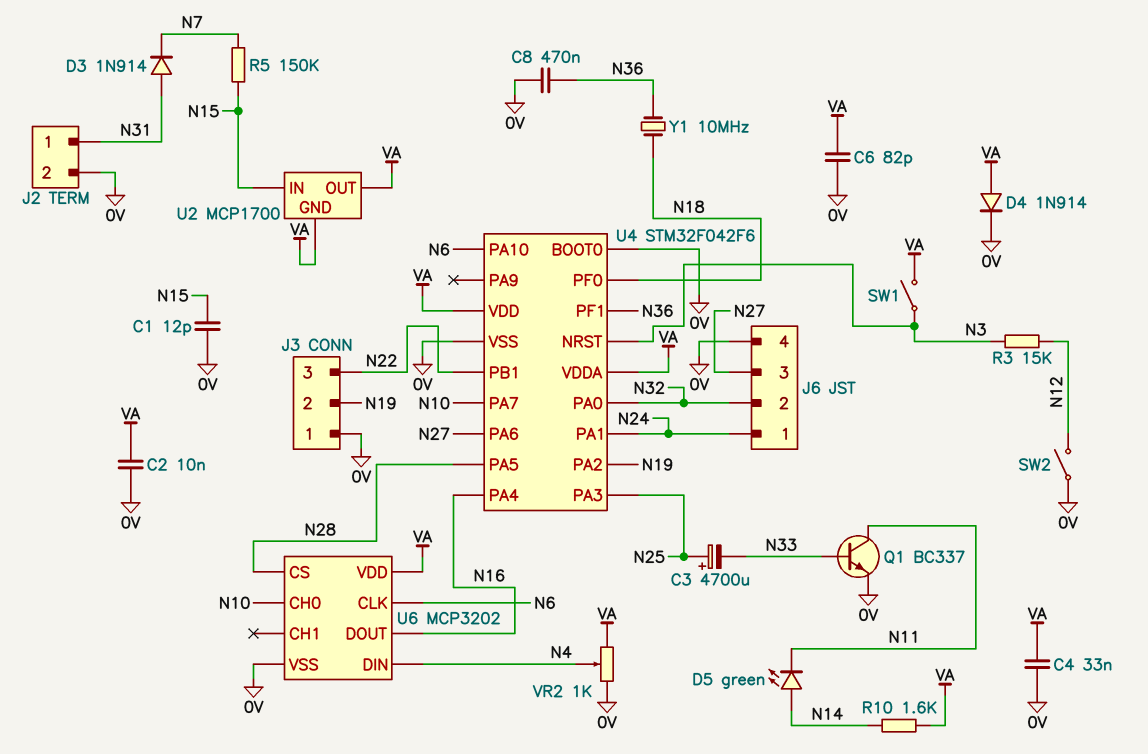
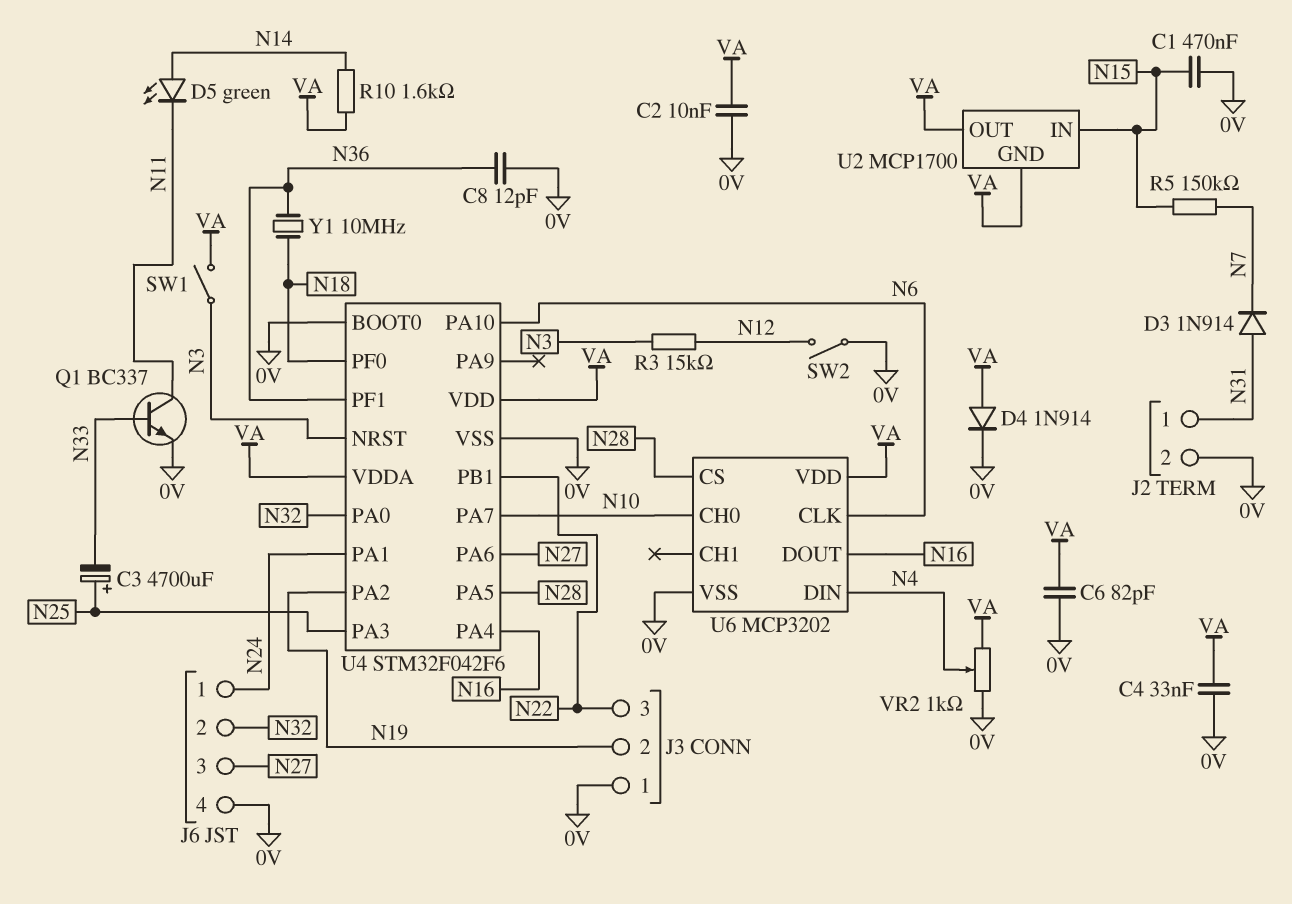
C1: 12pF (0V, N15) -> 470nF (0V, N15)
C8: 470nF (0V, N36) -> 12pF (0V, N36)

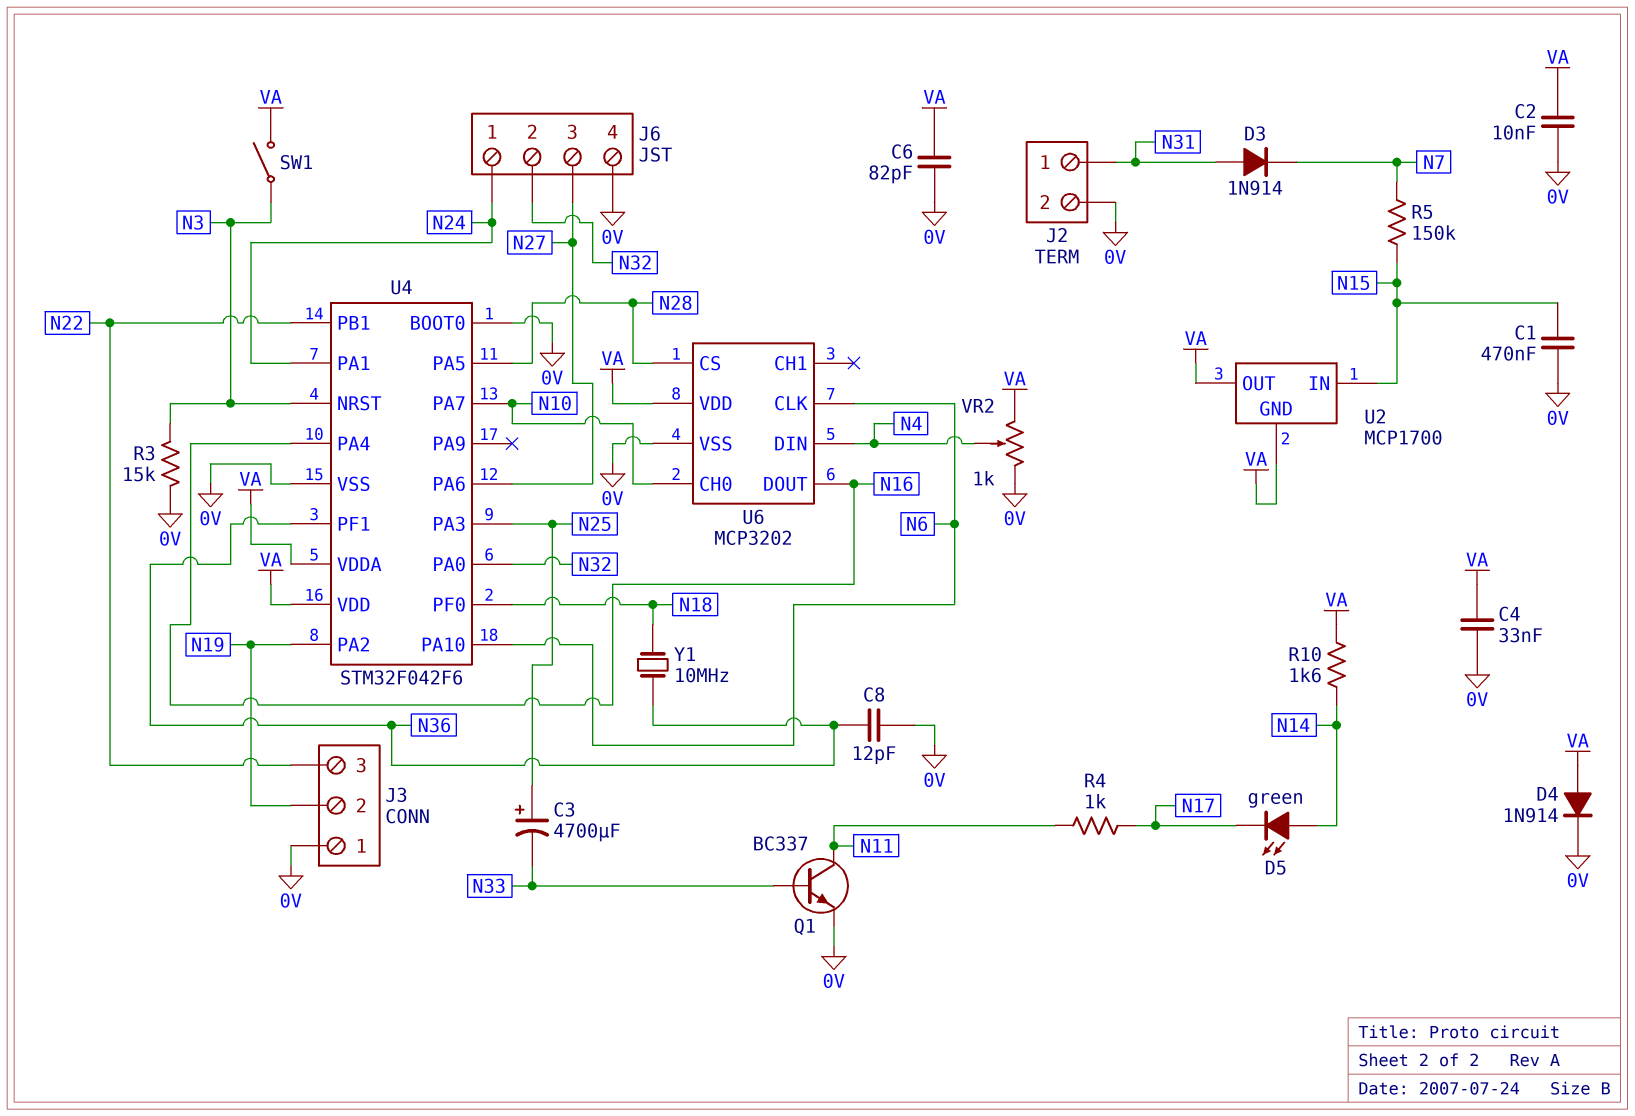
D5: LED green (A N14, K N11) -> LED green (A N14, K N17)
R3: 15k (N3, N12) -> 15k (0V, N3)
R4: none -> 1k (N11, N17)
SW2: switch (0V, N12) -> none

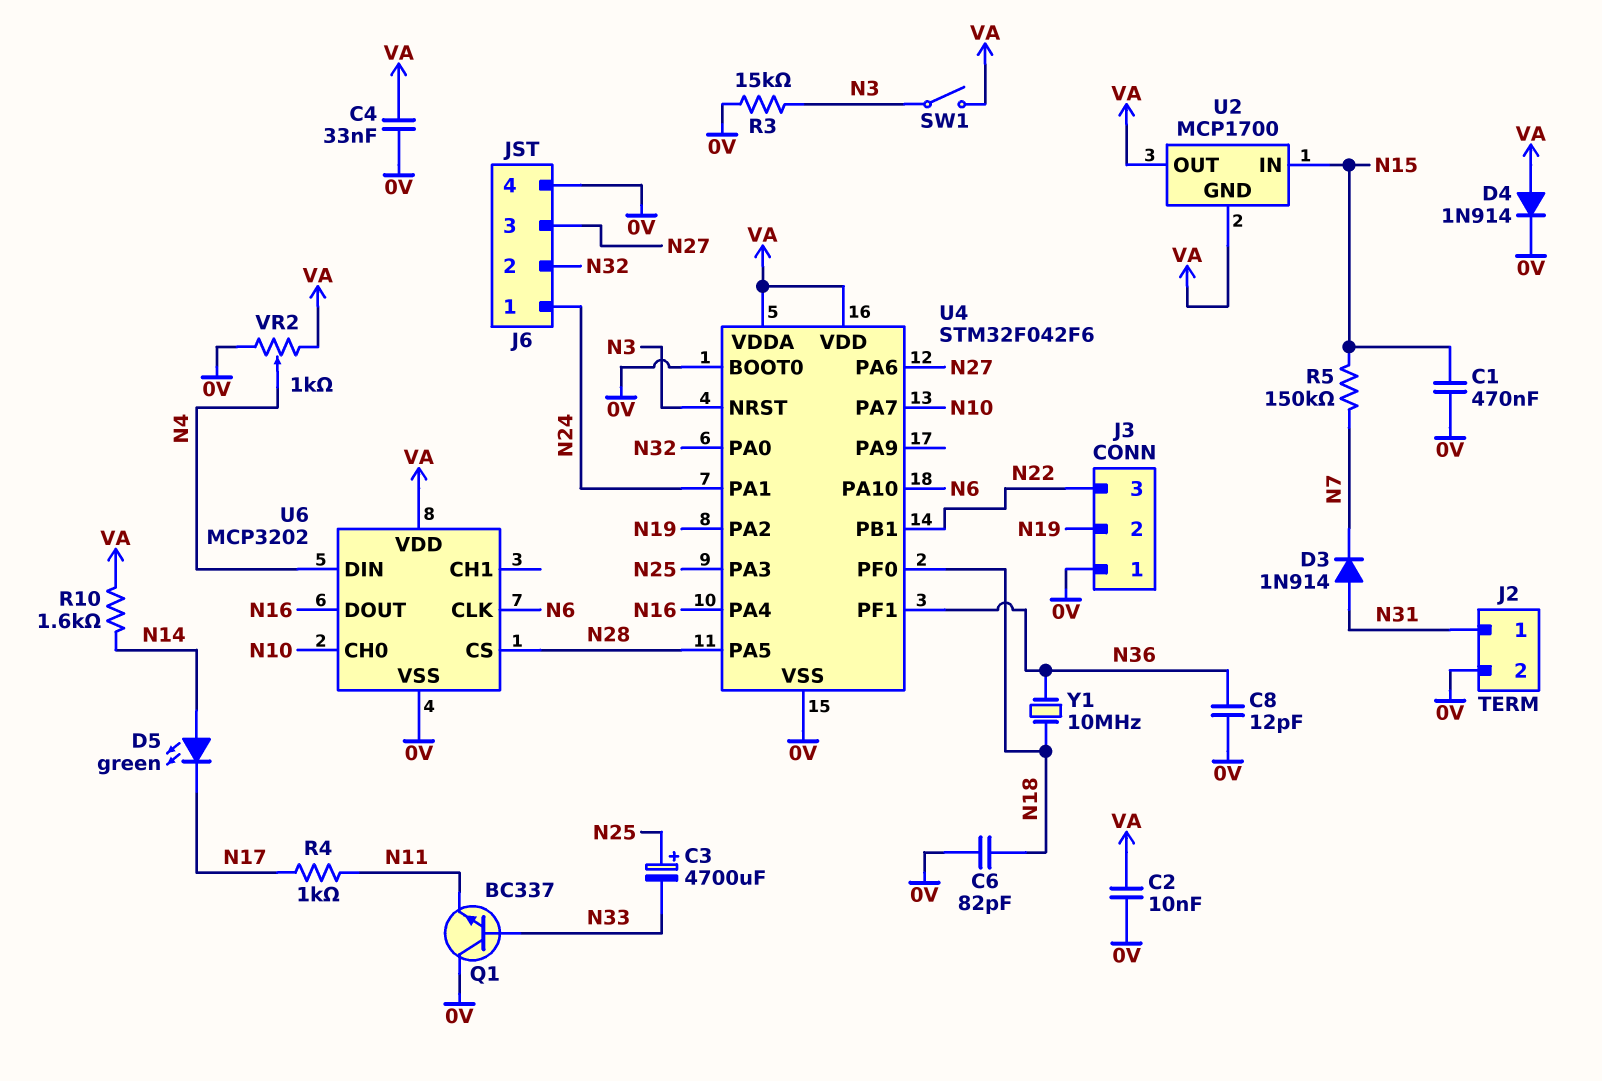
C6: 82pF (0V, VA) -> 82pF (0V, N18)
Q1: NPN BC337 (B N33, C N11, E 0V) -> NPN BC337 (B N33, C 0V, E N11)

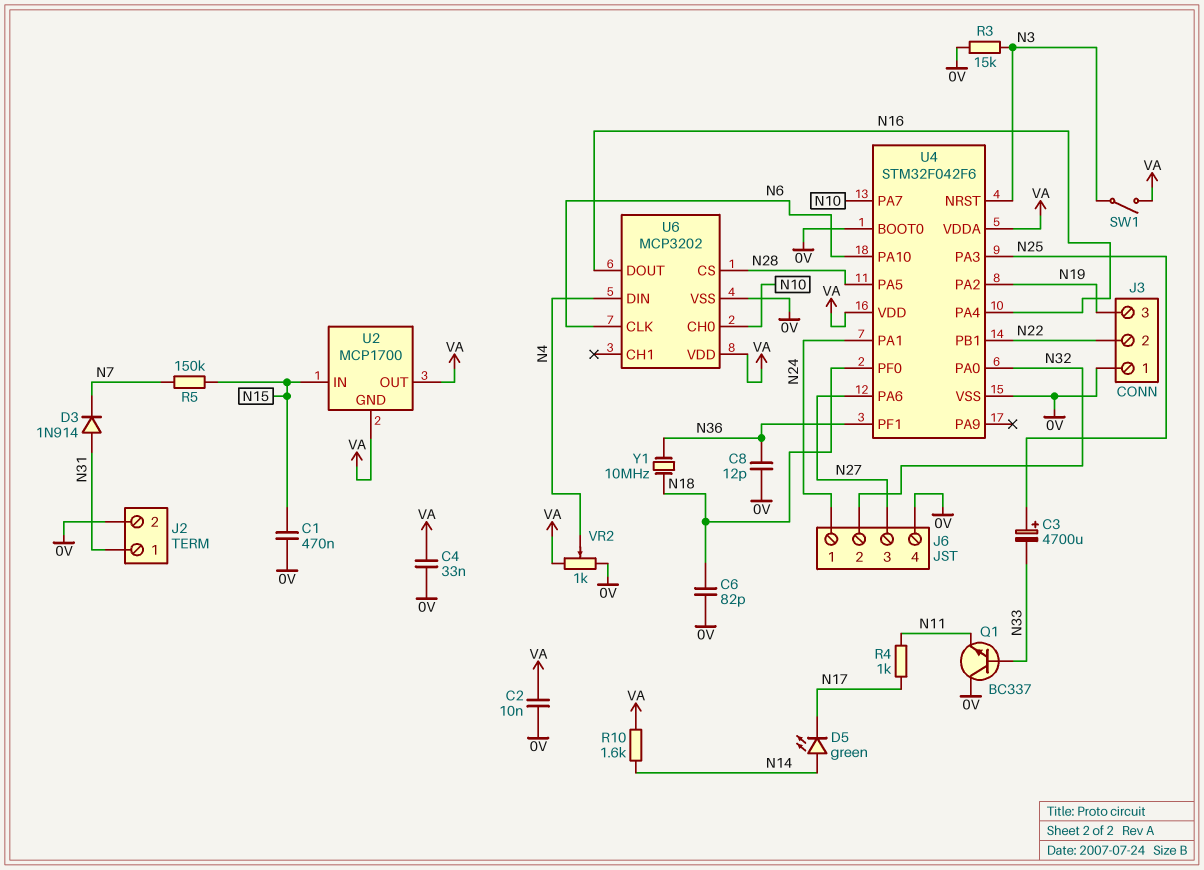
D4: diode 1N914 (A VA, K 0V) -> none
J3 pin 2: N19 -> N22
J3 pin 3: N22 -> N19

